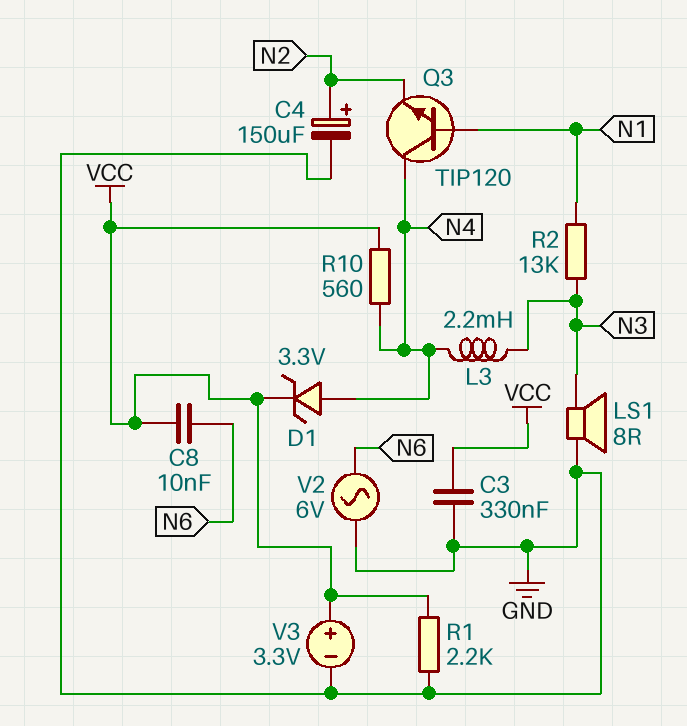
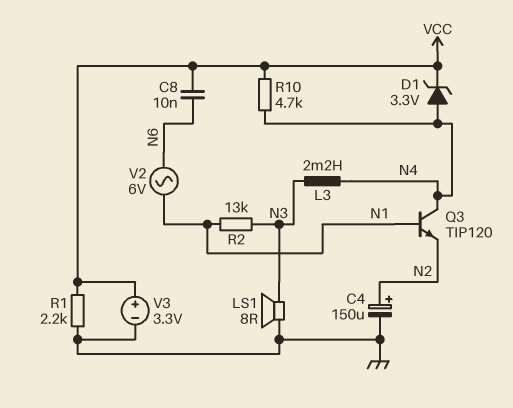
C3: 330nF (GND, VCC) -> none
R10: 560 (N4, VCC) -> 4.7k (N4, VCC)
V2: AC 6V (GND, N6) -> AC 6V (N1, N6)

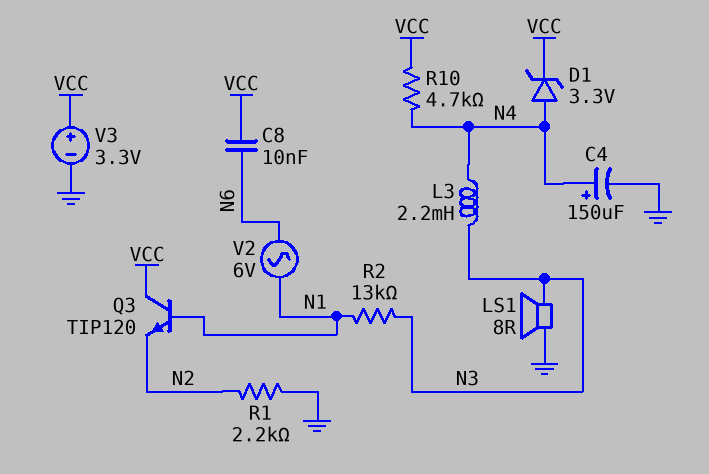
C4: 150uF (plus N2, minus GND) -> 150uF (plus N4, minus GND)
Q3: NPN TIP120 (B N1, C N4, E N2) -> NPN TIP120 (B N1, C VCC, E N2)
R1: 2.2k (GND, VCC) -> 2.2k (GND, N2)

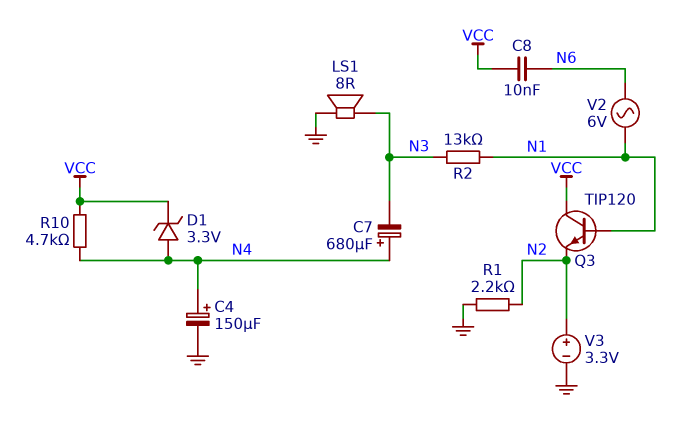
C7: none -> 680uF (plus N4, minus N3)
L3: 2.2mH (N3, N4) -> none
V3: 3.3V (plus VCC, minus GND) -> 3.3V (plus N2, minus GND)

